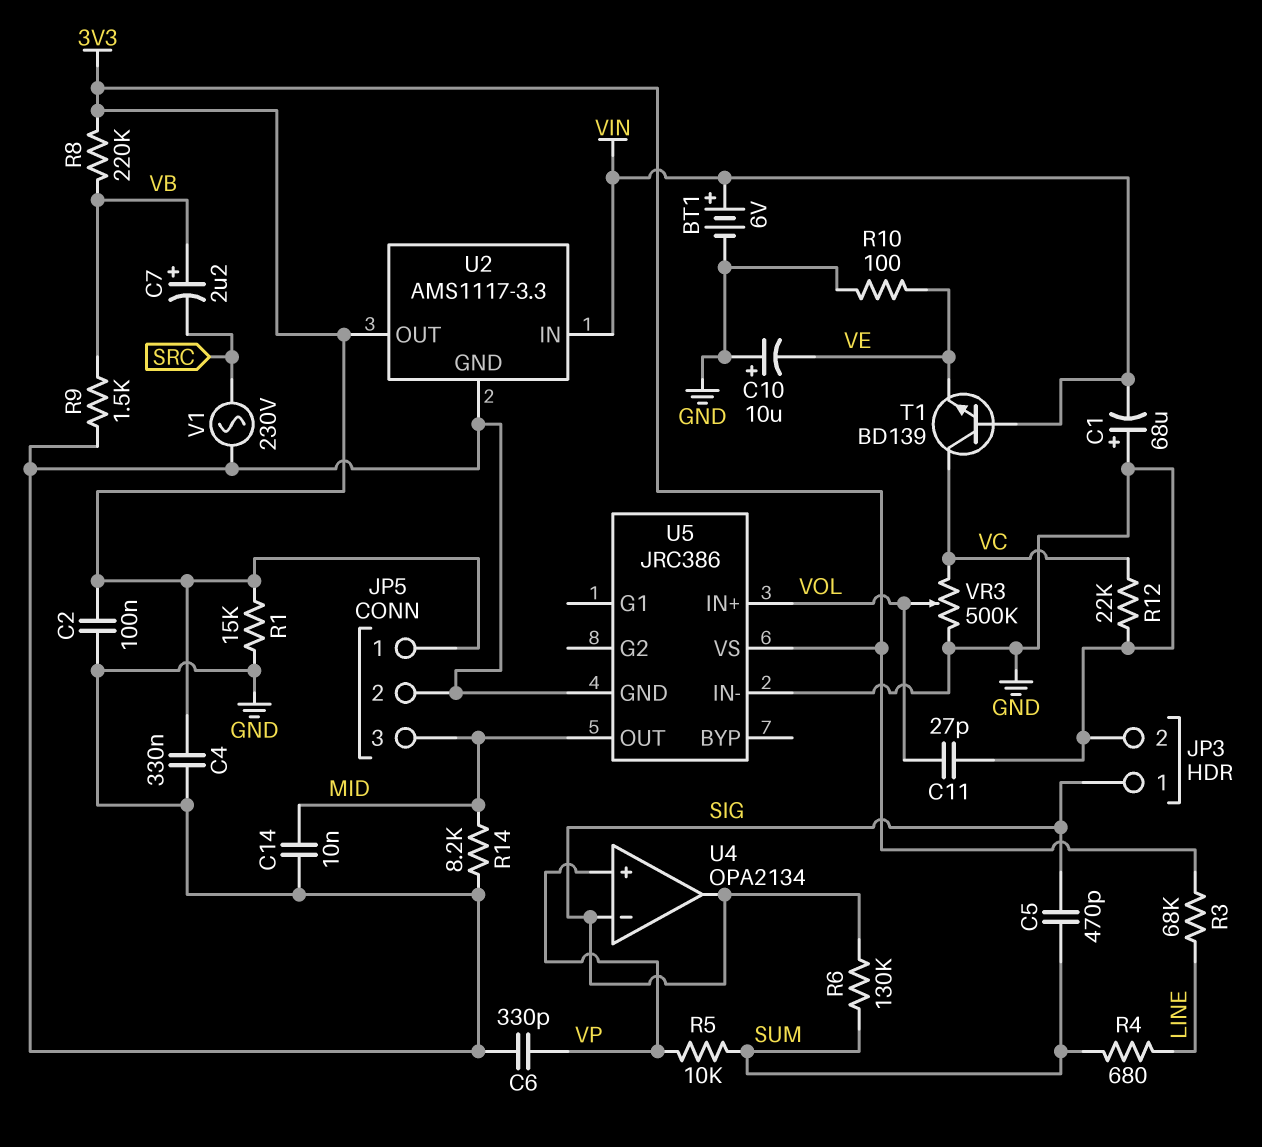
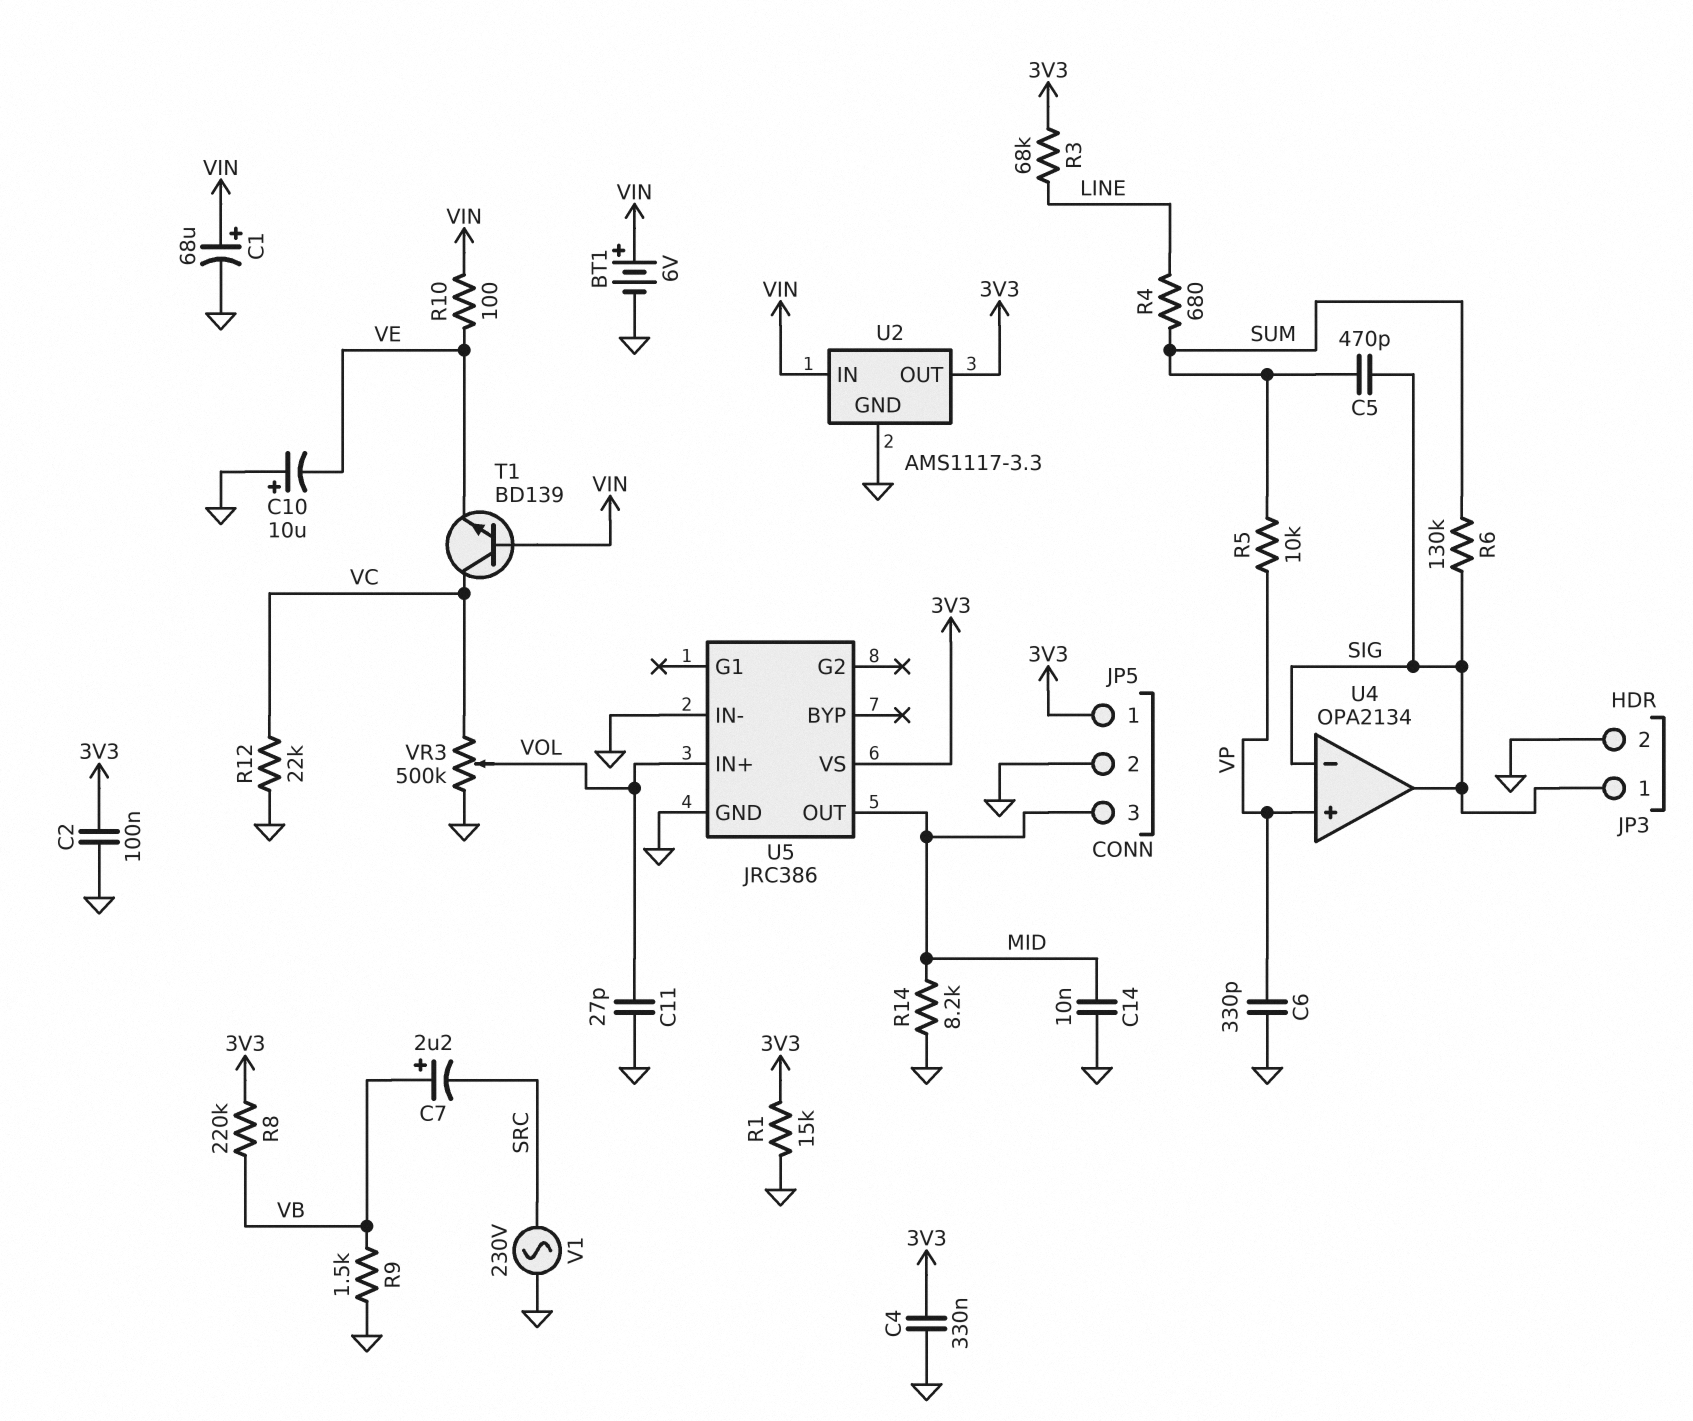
C1: 68uF (plus GND, minus VIN) -> 68uF (plus VIN, minus GND)
R10: 100 (GND, VE) -> 100 (VE, VIN)

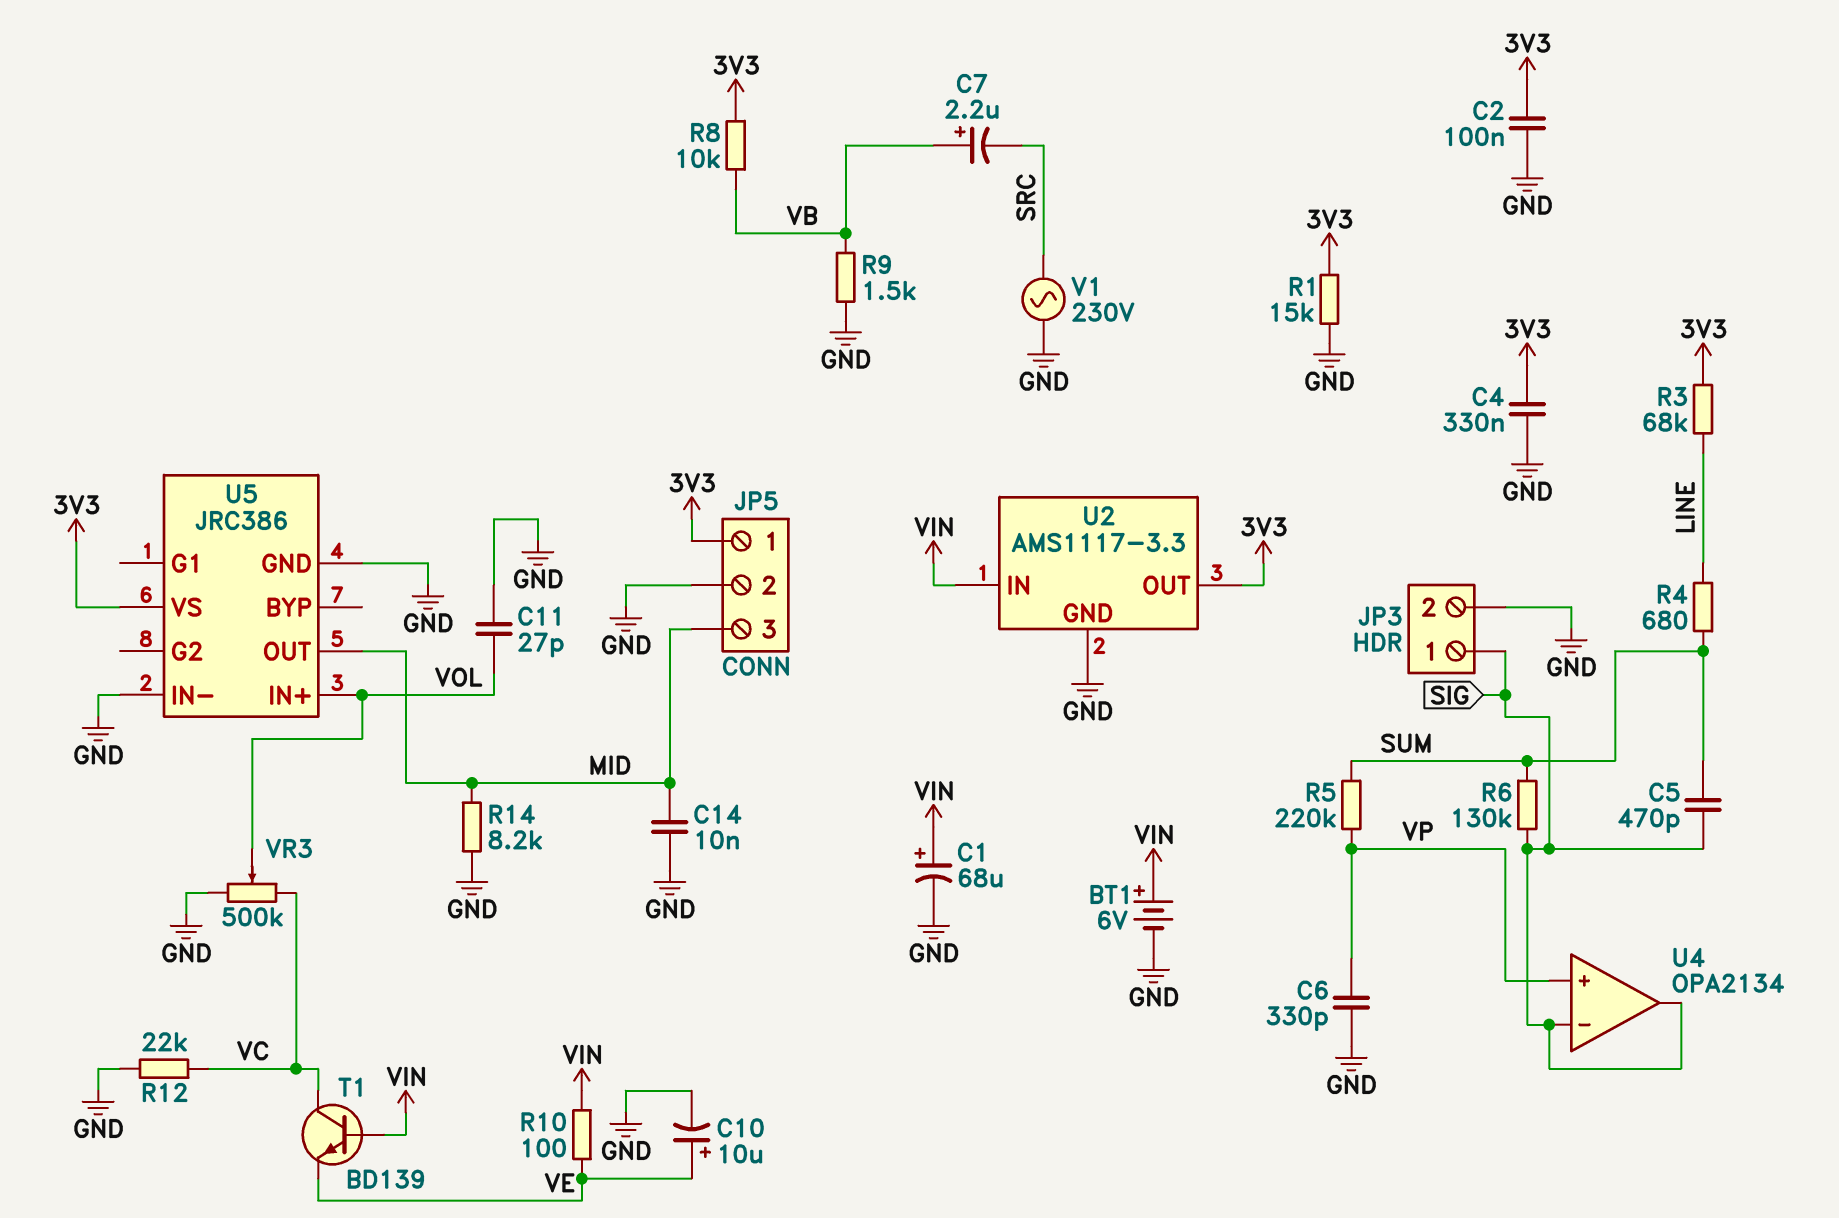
C10: 10uF (plus GND, minus VE) -> 10uF (plus VE, minus GND)
R5: 10k (SUM, VP) -> 220k (SUM, VP)
R8: 220k (3V3, VB) -> 10k (3V3, VB)

